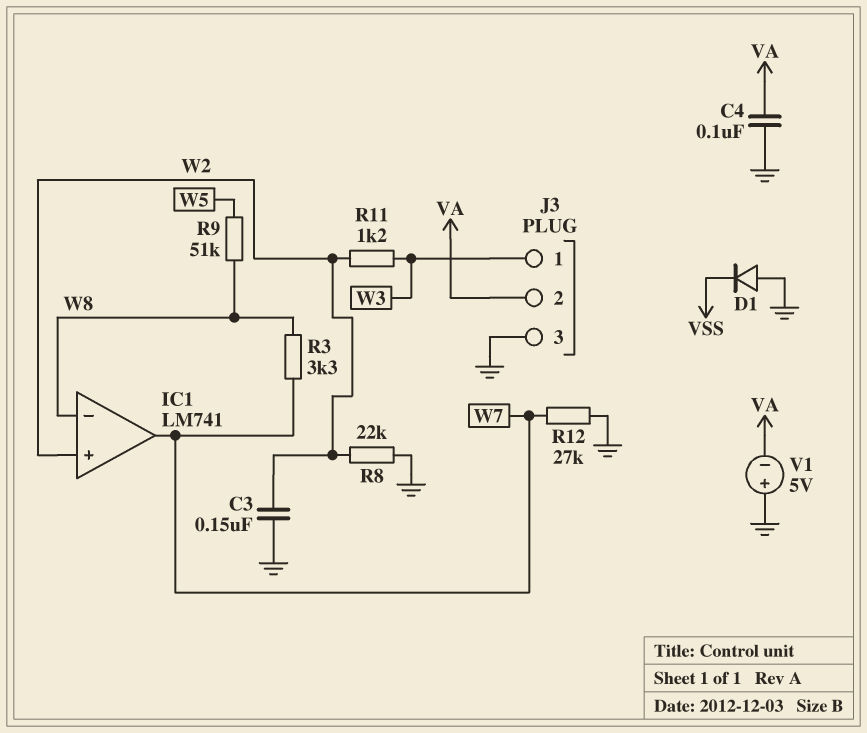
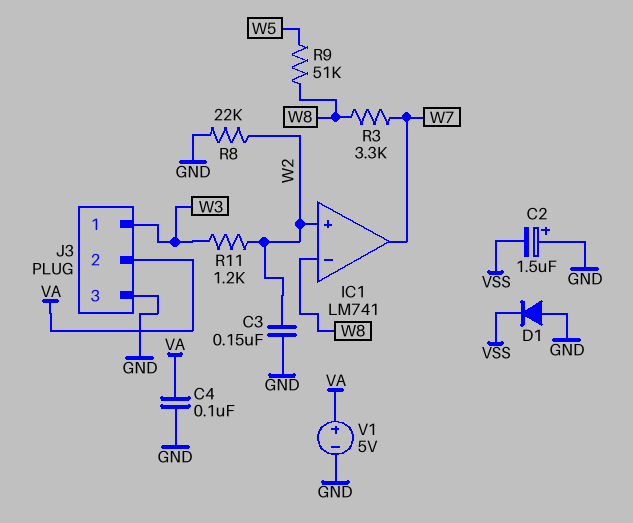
C2: none -> 1.5uF (plus GND, minus VSS)
R12: 27k (GND, W7) -> none
V1: 5V (plus GND, minus VA) -> 5V (plus VA, minus GND)

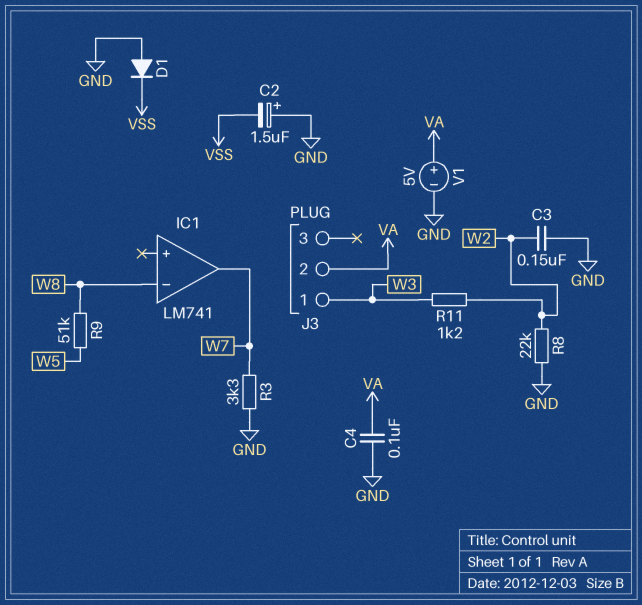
IC1 pin in+: W2 -> none
J3 pin 3: GND -> none
R3: 3.3k (W7, W8) -> 3.3k (GND, W7)

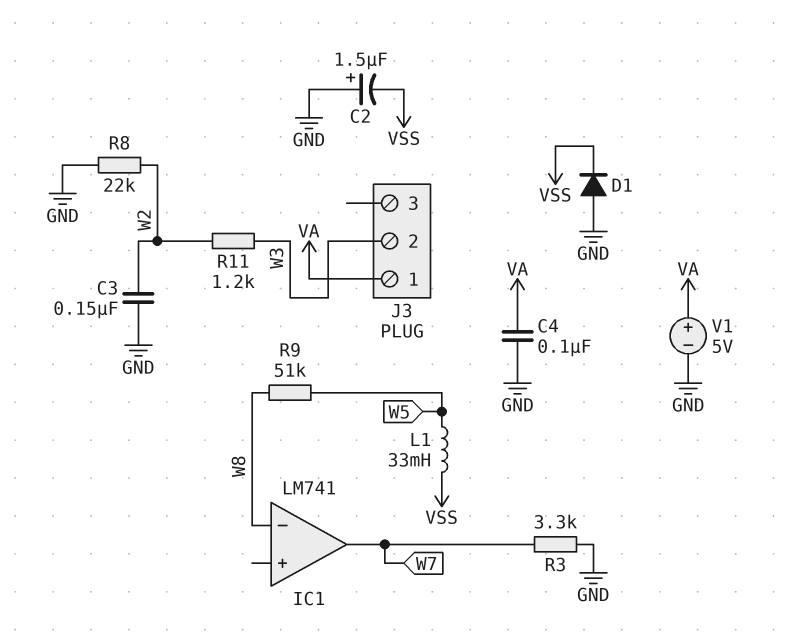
J3 pin 1: W3 -> VA
J3 pin 2: VA -> W3
L1: none -> 33mH (VSS, W5)

